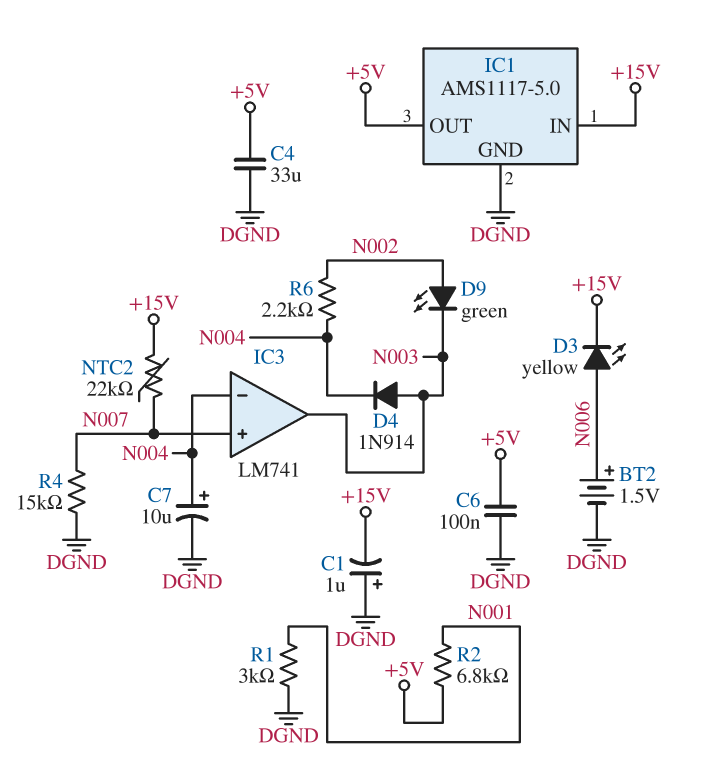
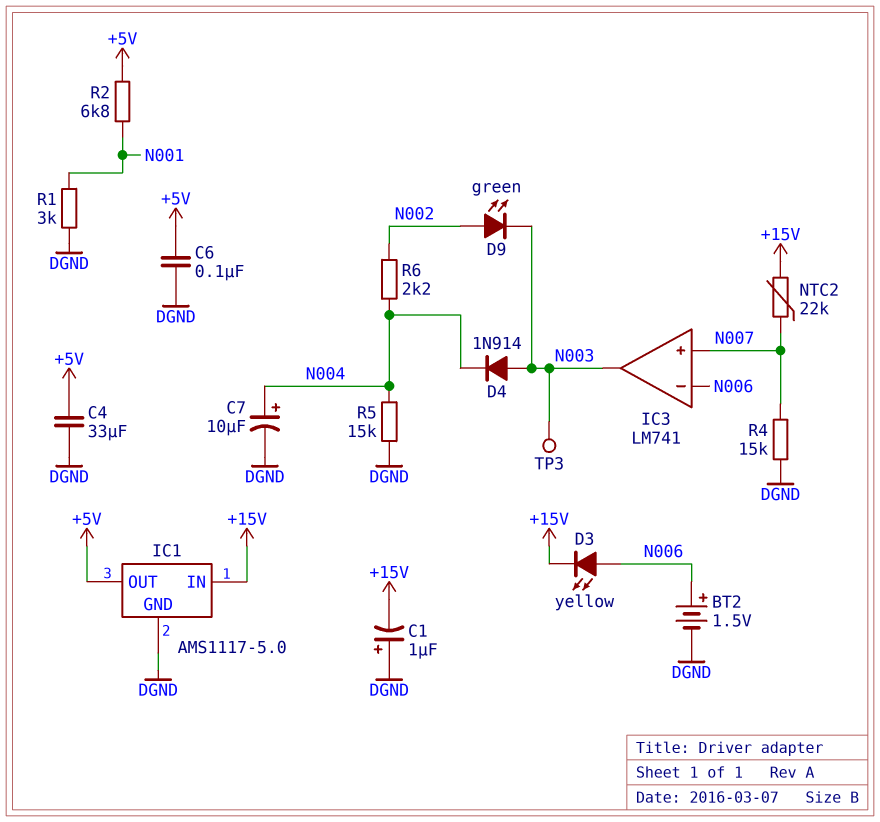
IC3 pin in-: N004 -> N006
R5: none -> 15k (DGND, N004)
TP3: none -> test point (N003)

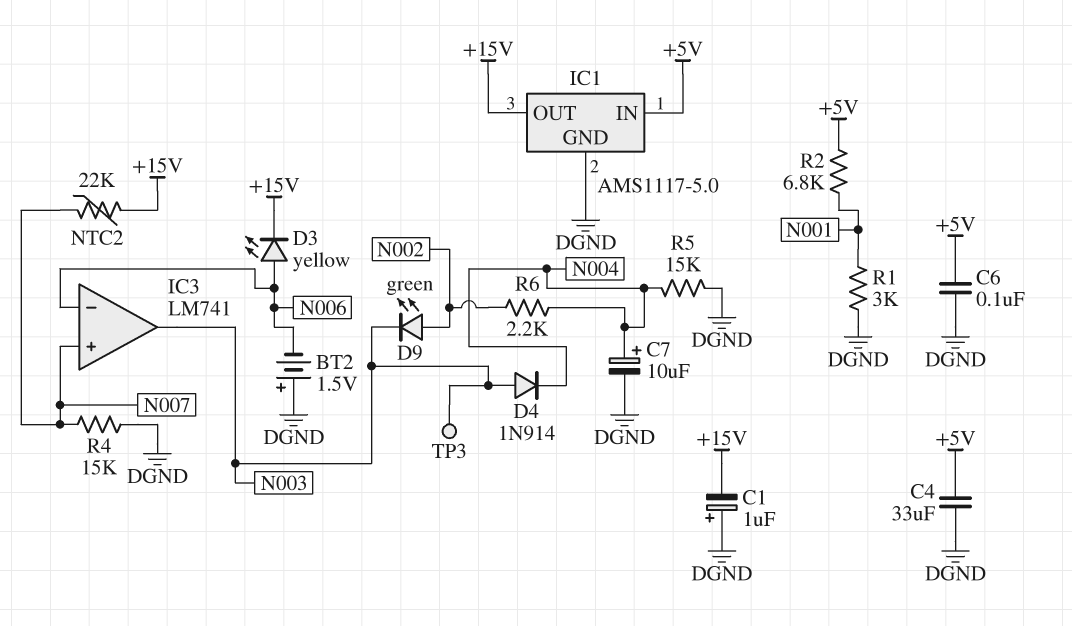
BT2: 1.5V (plus N006, minus DGND) -> 1.5V (plus DGND, minus N006)
IC1 pin IN: +15V -> +5V
IC1 pin OUT: +5V -> +15V

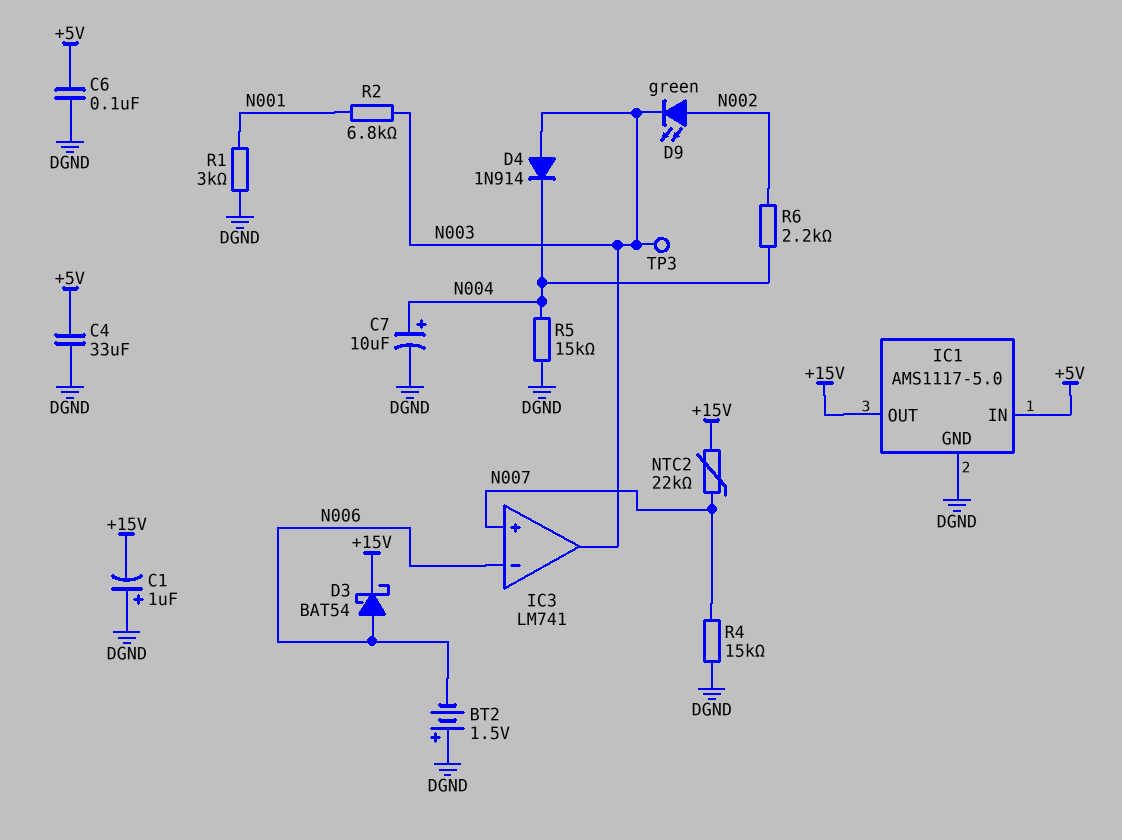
D3: LED yellow (A N006, K +15V) -> schottky BAT54 (A N006, K +15V)
R2: 6.8k (+5V, N001) -> 6.8k (N001, N003)

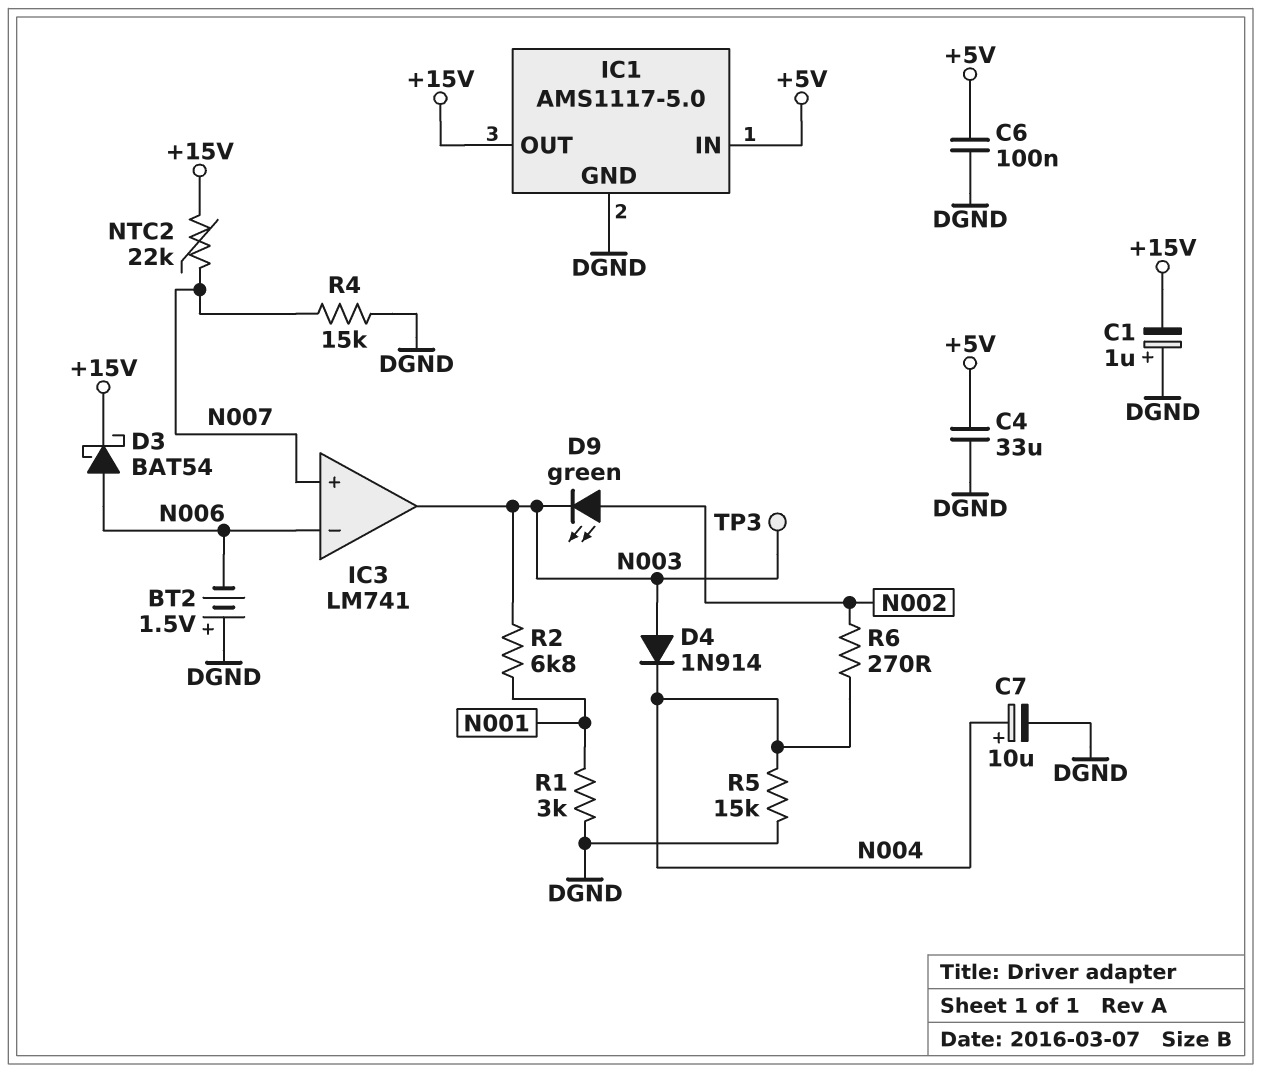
R6: 2.2k (N002, N004) -> 270 (N002, N004)

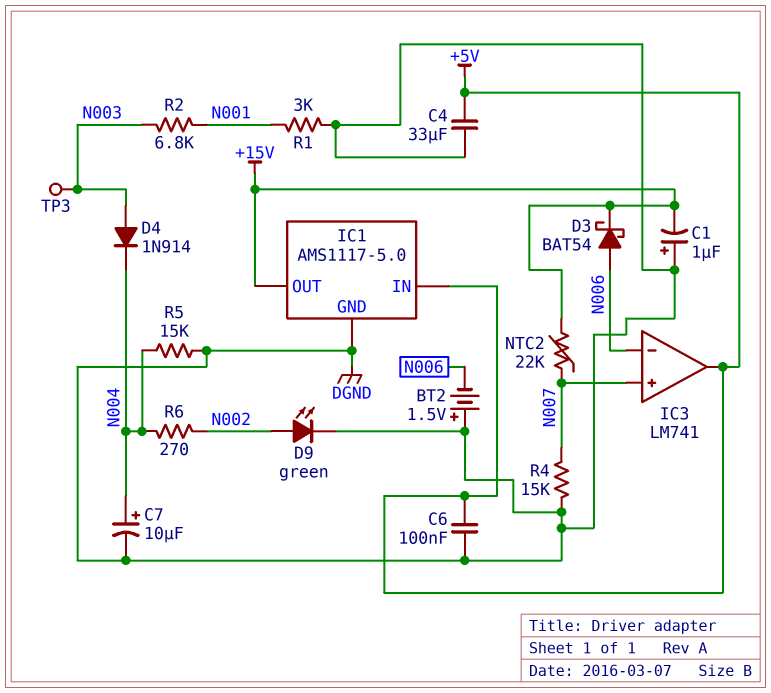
D9: LED green (A N002, K N003) -> LED green (A N002, K DGND)
IC3 pin out: N003 -> +5V

